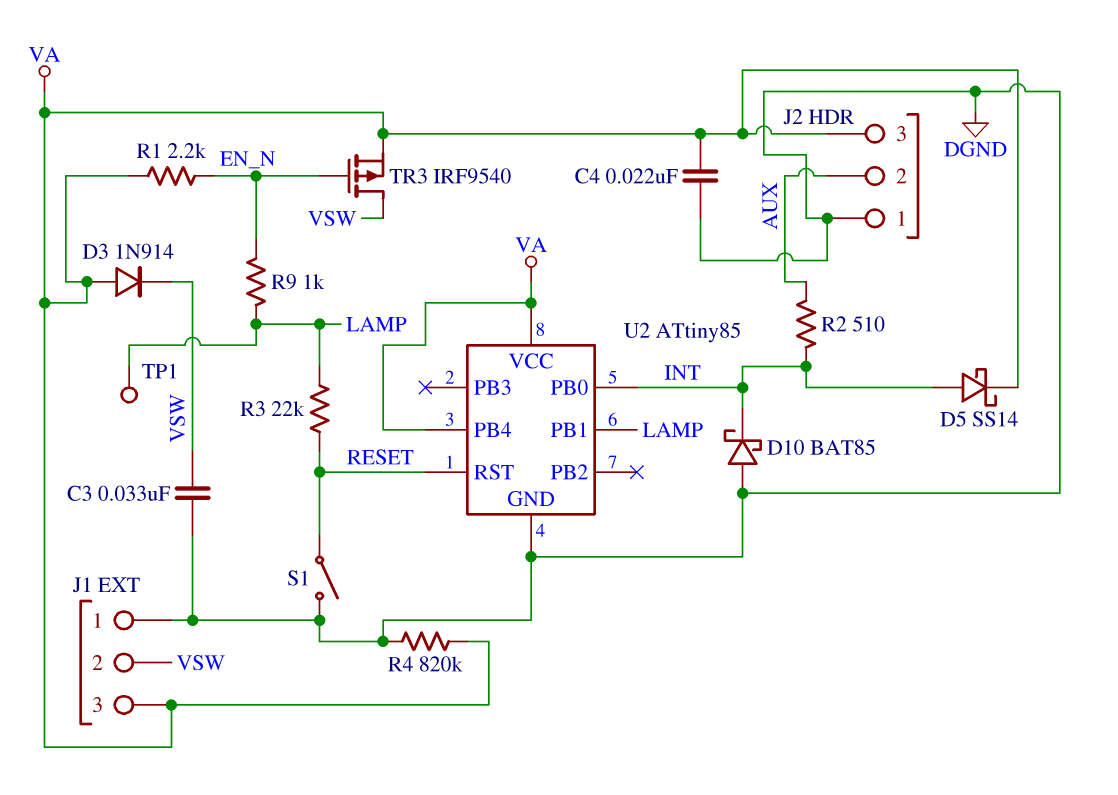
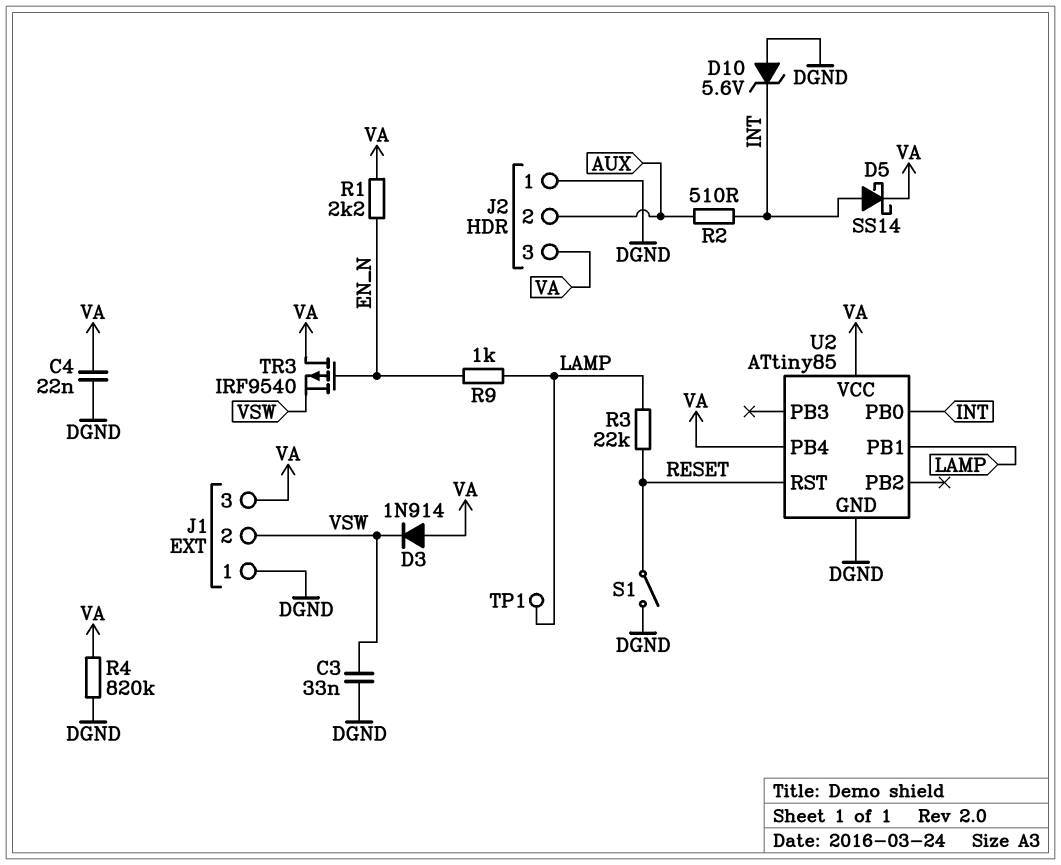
D10: schottky BAT85 (A DGND, K INT) -> zener 5.6V (A DGND, K INT)
TR3: PMOS IRF9540 (G EN_N, D VSW, S VA) -> PMOS IRF9540 (G EN_N, D VA, S VSW)

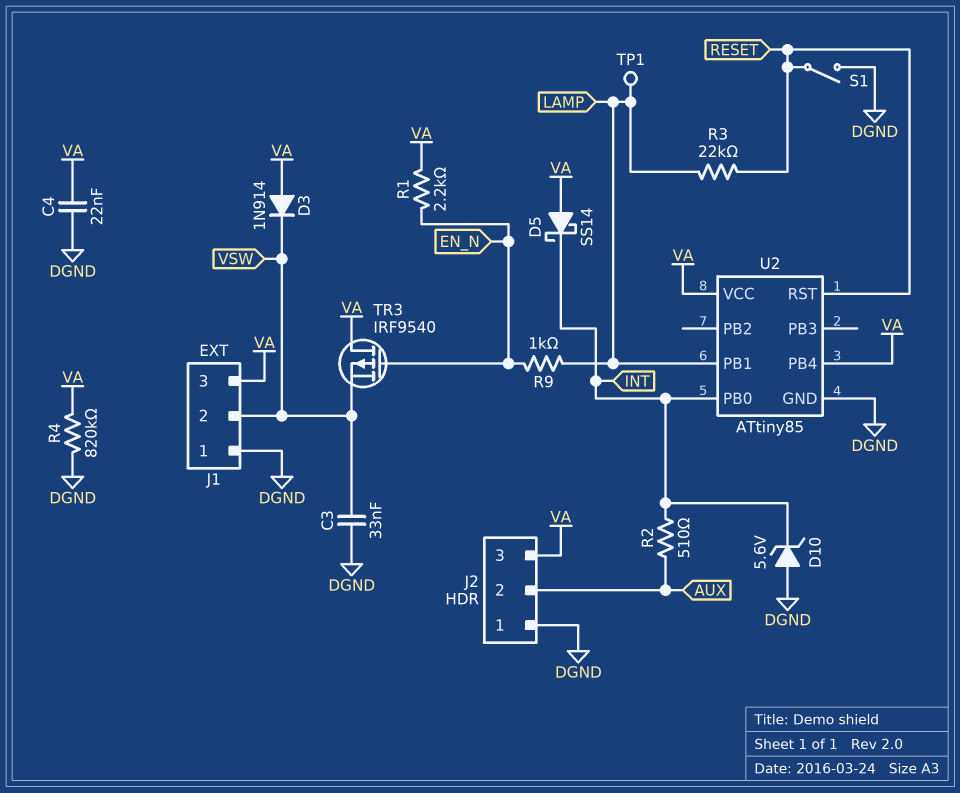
D5: schottky SS14 (A INT, K VA) -> schottky SS14 (A VA, K INT)

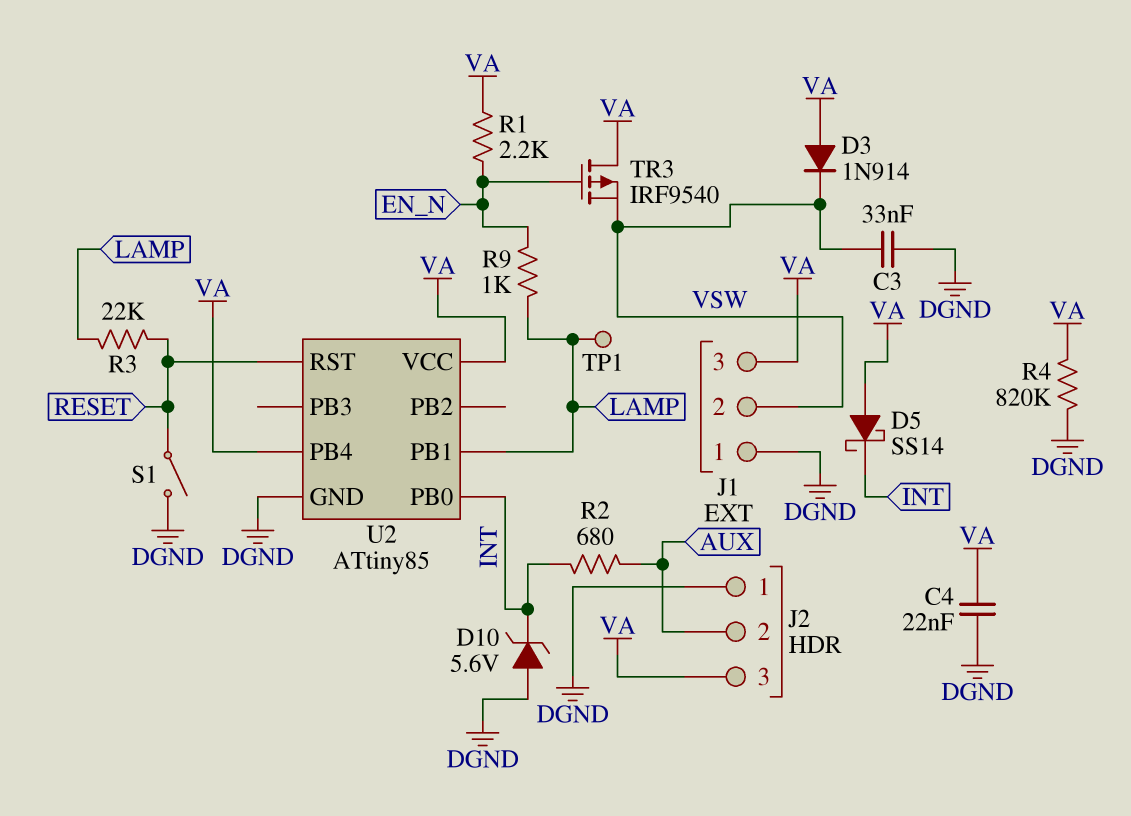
R2: 510 (AUX, INT) -> 680 (AUX, INT)

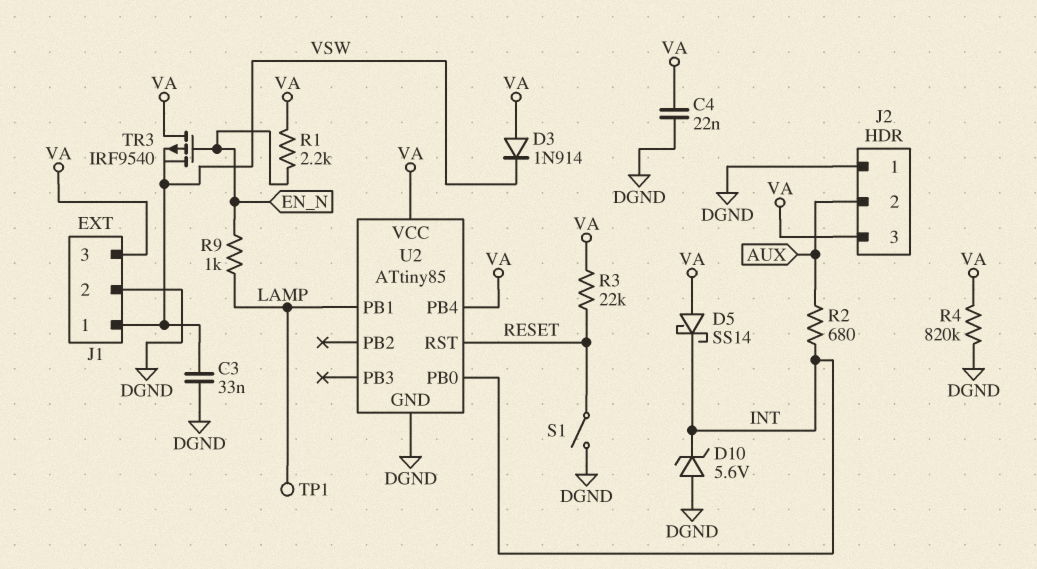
J1 pin 1: DGND -> VSW
J1 pin 2: VSW -> DGND
R3: 22k (LAMP, RESET) -> 22k (RESET, VA)

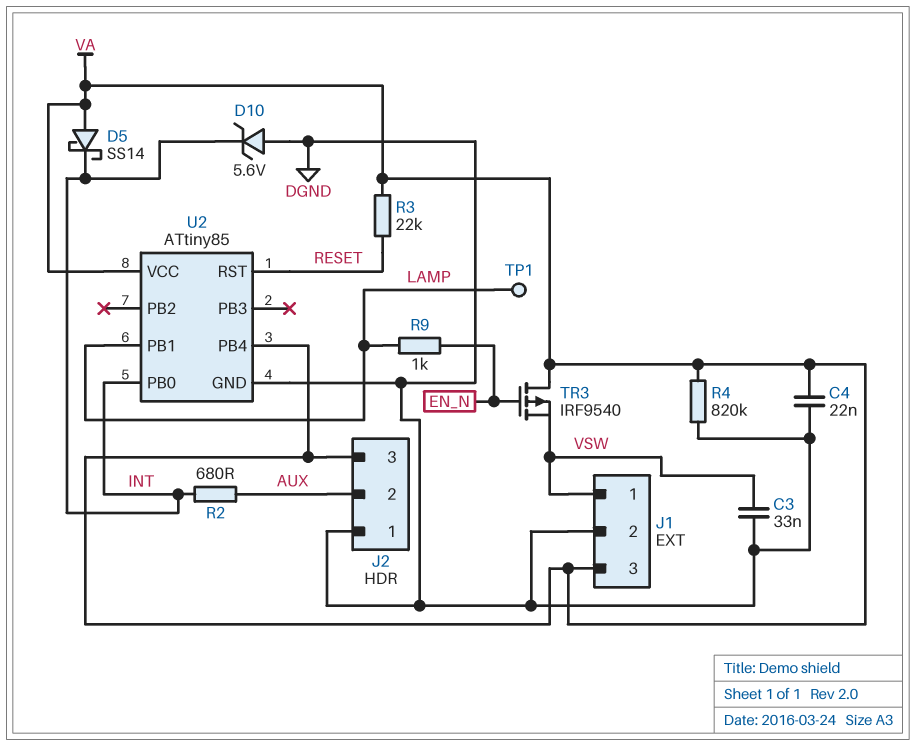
D3: diode 1N914 (A VA, K VSW) -> none
R1: 2.2k (EN_N, VA) -> none
S1: switch (DGND, RESET) -> none

